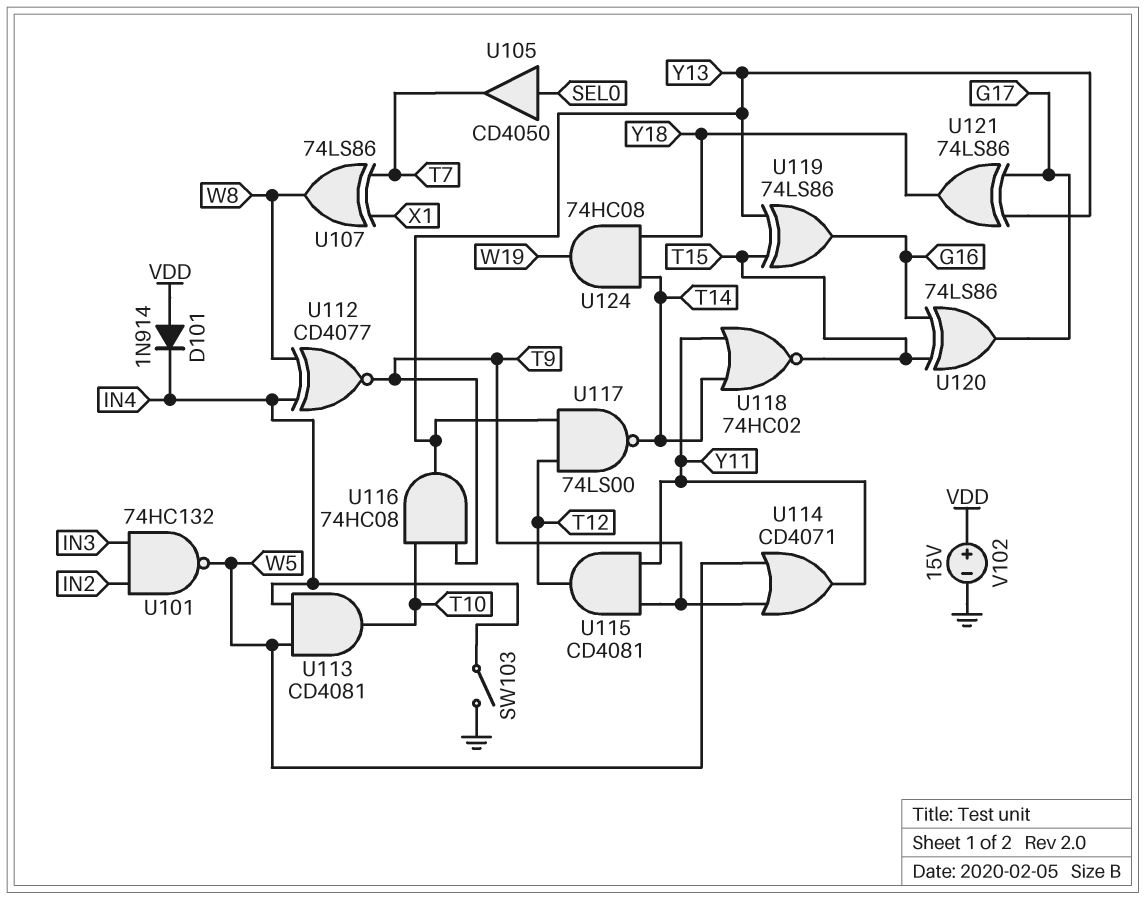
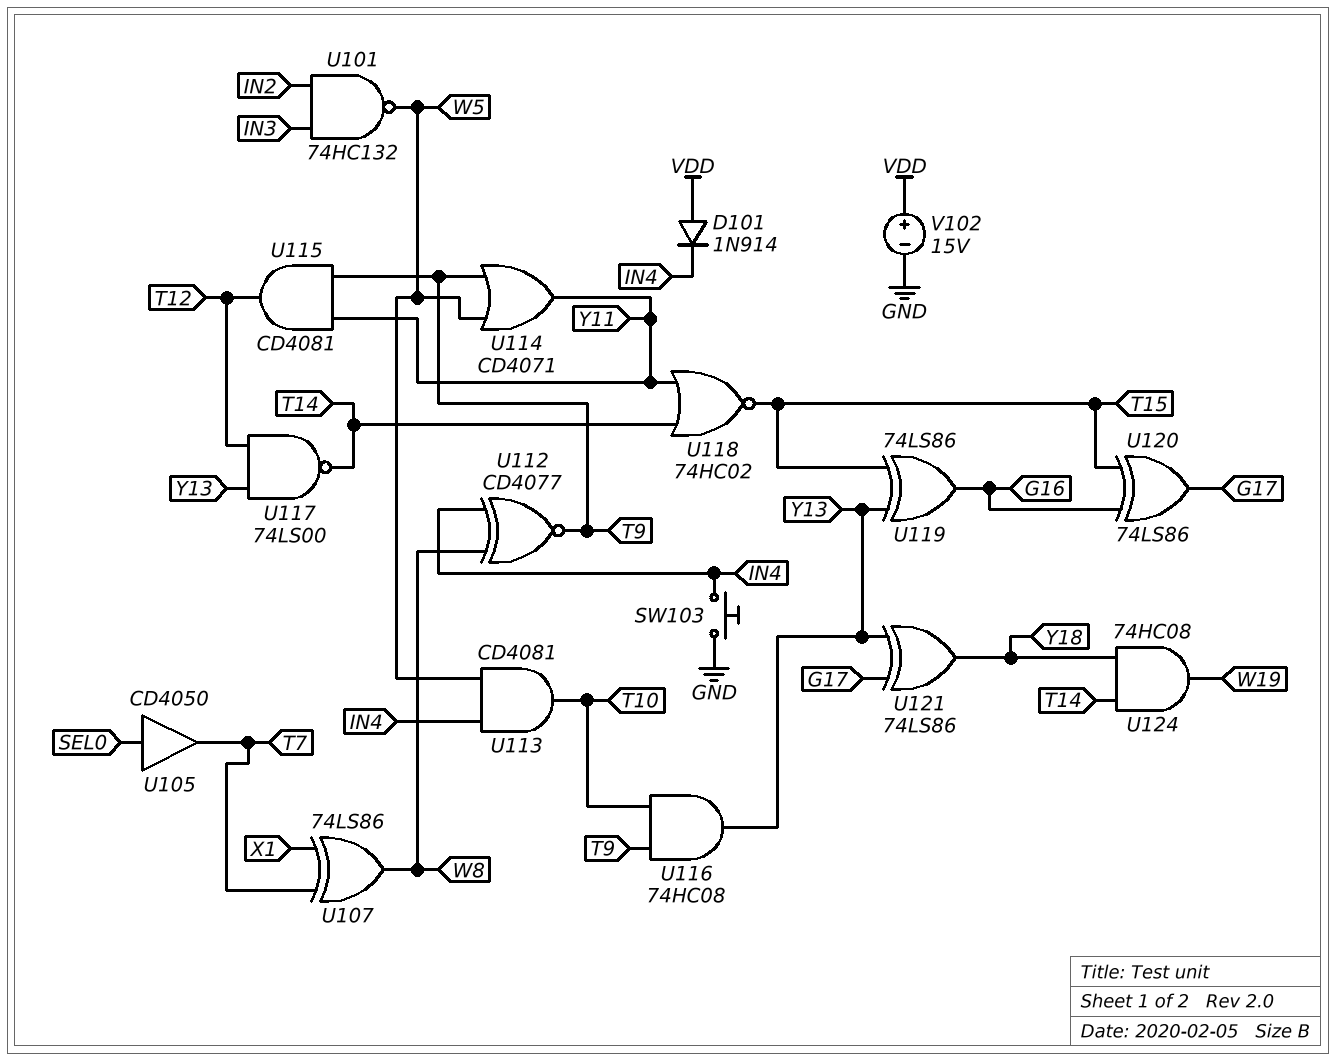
SW103: switch (GND, IN4) -> button (GND, IN4)

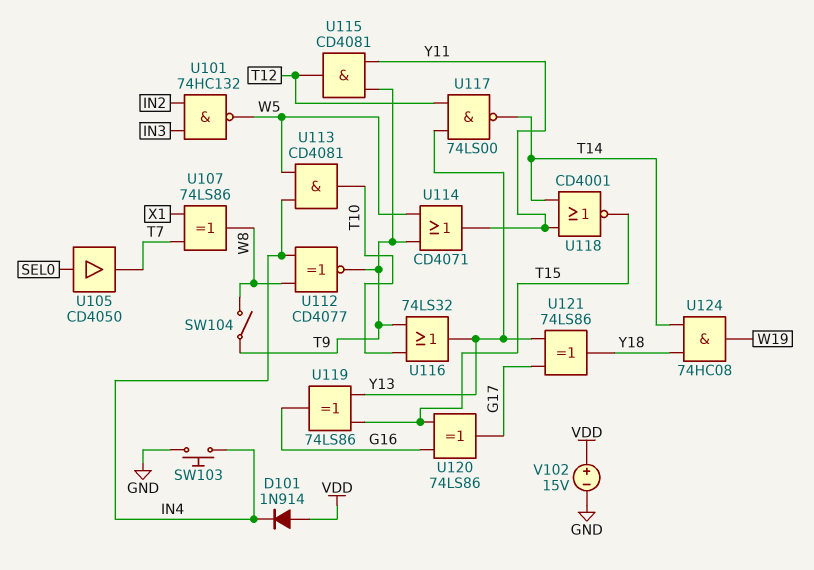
SW104: none -> switch (T9, W8)
U116: AND 74HC08 (in T9, in T10, out Y13) -> OR 74LS32 (in T9, in T10, out Y13)
U118: NOR 74HC02 (in T14, in Y11, out T15) -> NOR CD4001 (in T14, in Y11, out T15)

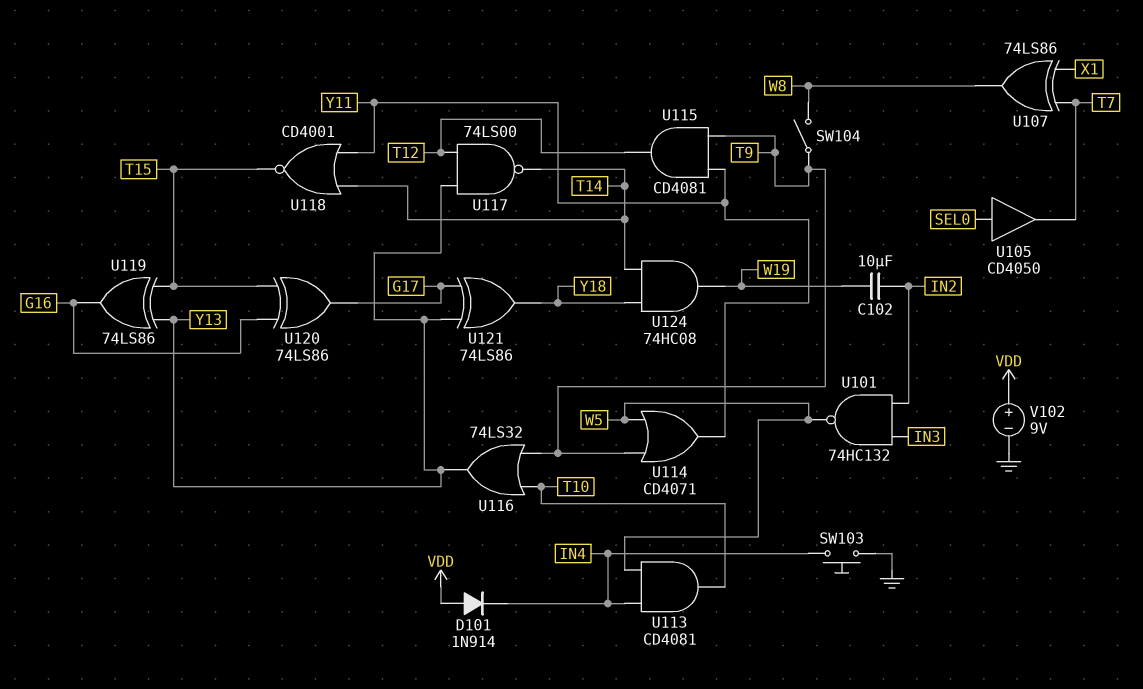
C102: none -> 10uF (IN2, W19)
U112: XNOR CD4077 (in IN4, in W8, out T9) -> none
V102: 15V (plus VDD, minus GND) -> 9V (plus VDD, minus GND)

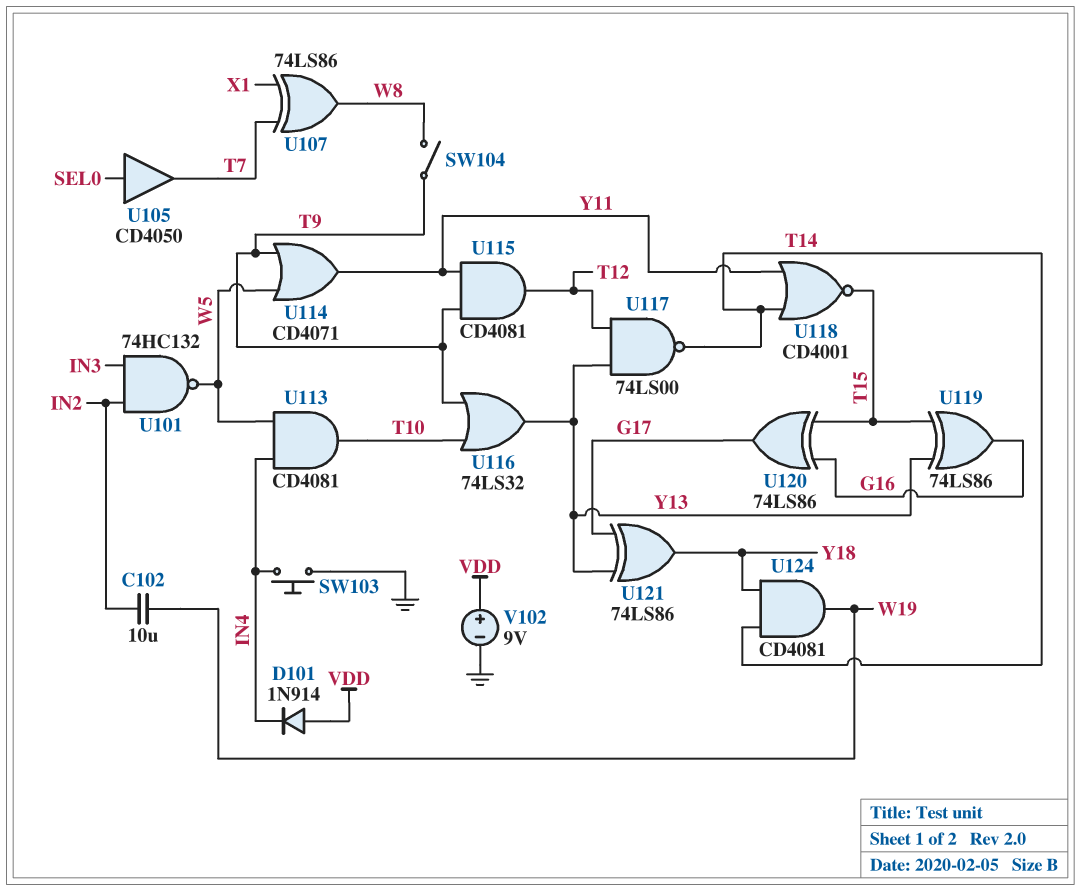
U124: AND 74HC08 (in T14, in Y18, out W19) -> AND CD4081 (in T14, in Y18, out W19)

